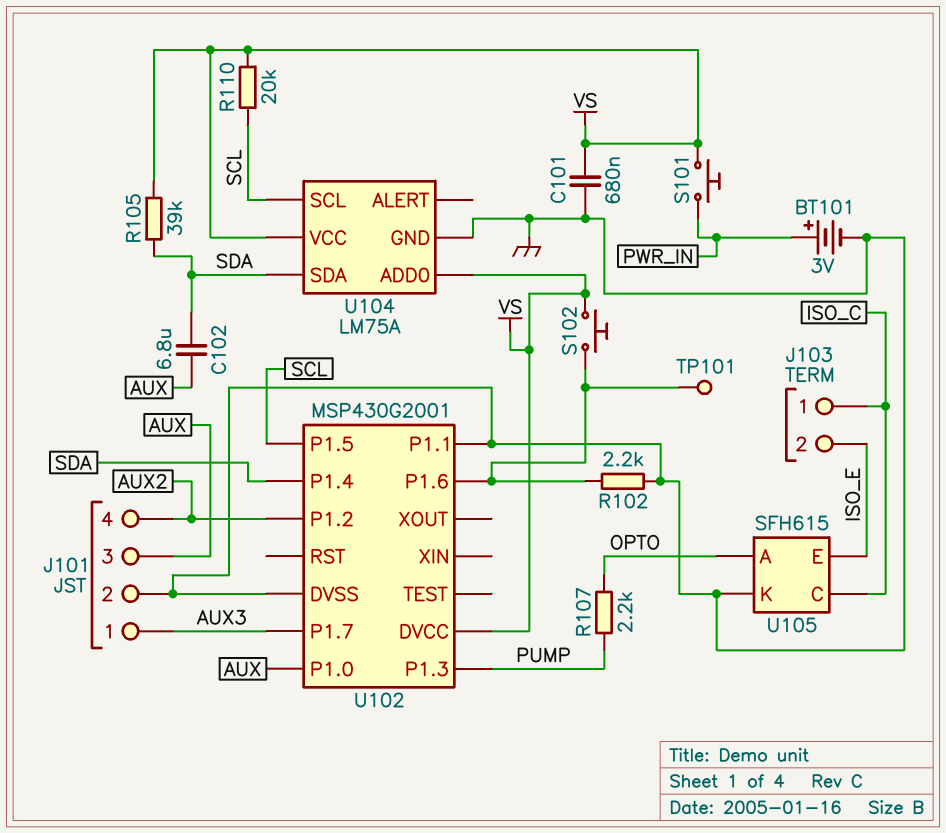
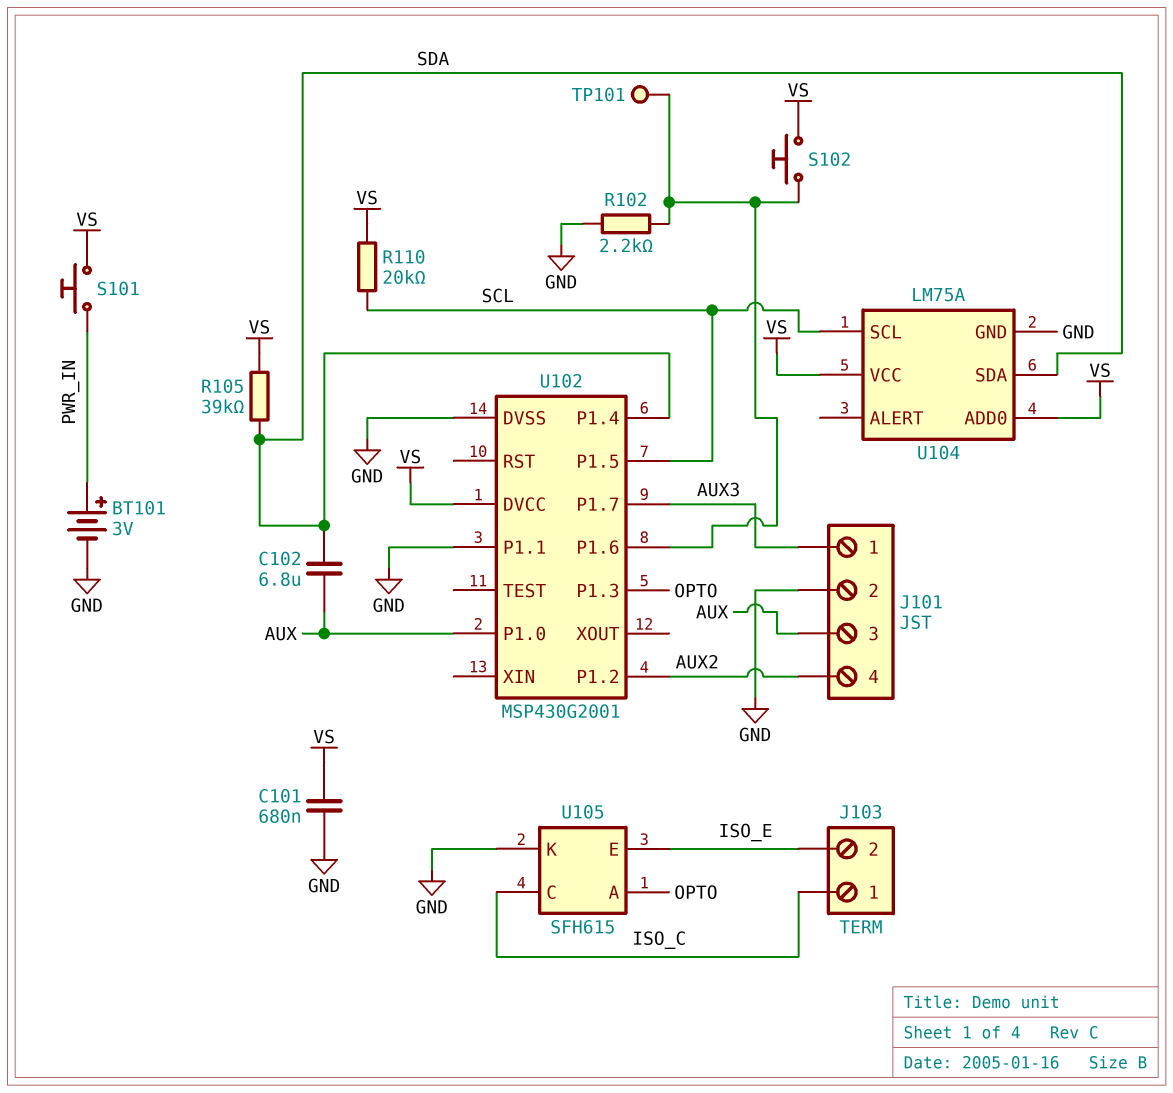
R107: 2.2k (OPTO, PUMP) -> none
U102 pin P1.3: PUMP -> OPTO

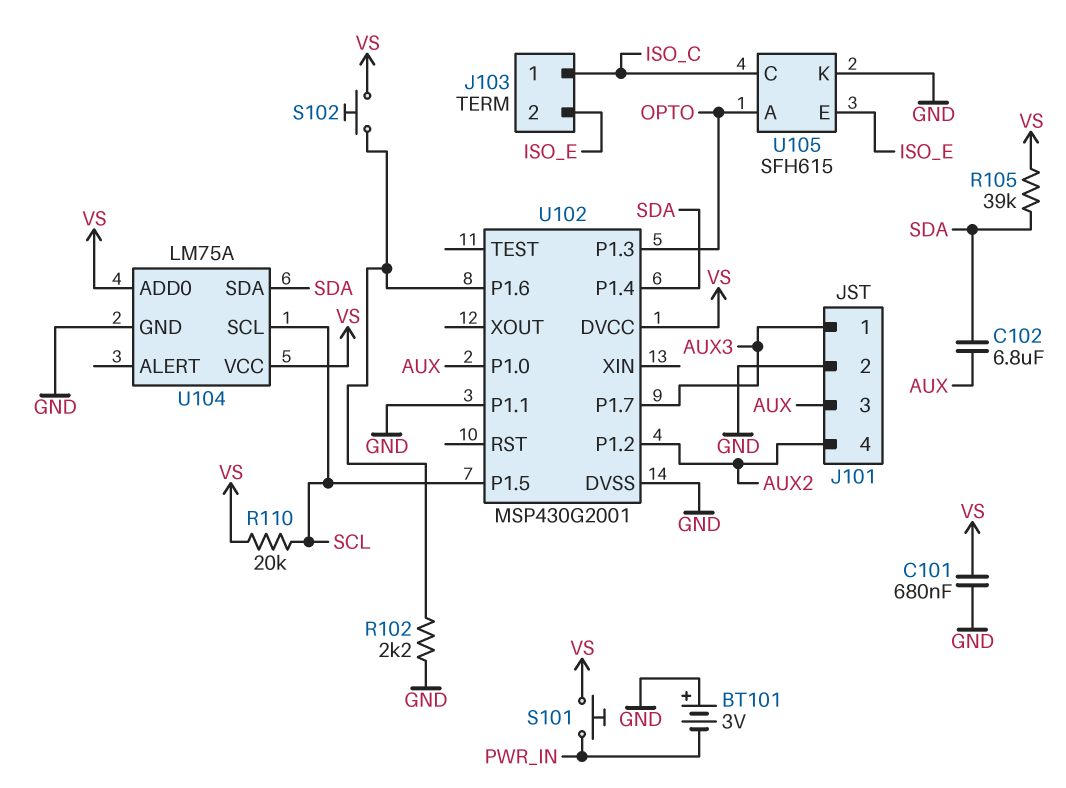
BT101: 3V (plus PWR_IN, minus GND) -> 3V (plus GND, minus PWR_IN)
TP101: test point (U102/P1.6) -> none

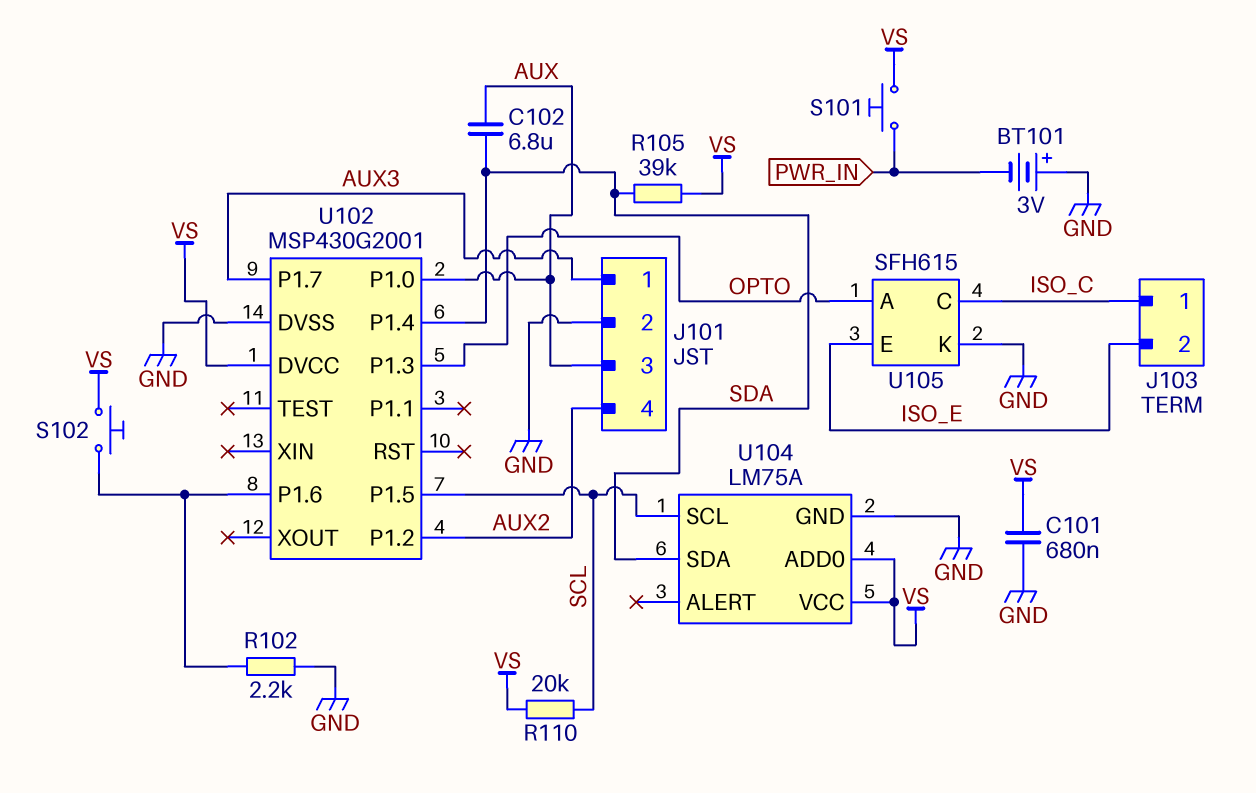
U102 pin P1.1: GND -> none

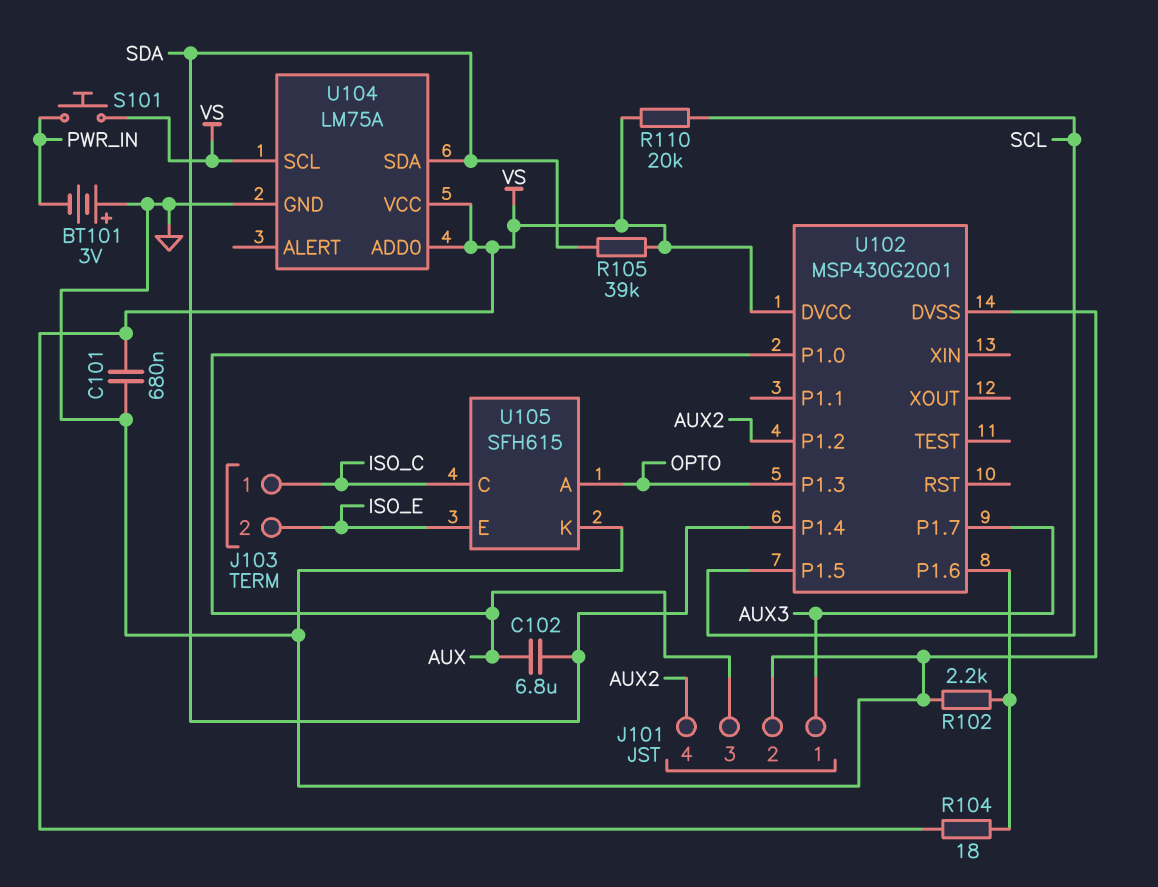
R104: none -> 18 (U102/P1.6, VS)
S102: button (U102/P1.6, VS) -> none
U104 pin SCL: SCL -> VS

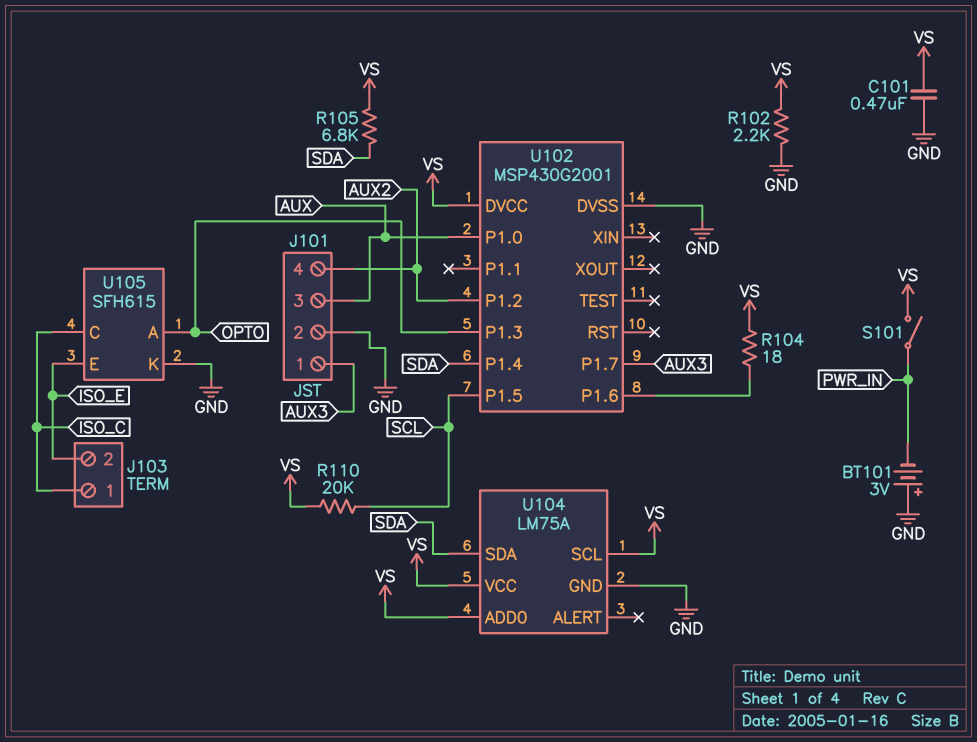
C101: 680nF (GND, VS) -> 470nF (GND, VS)
C102: 6.8uF (AUX, SDA) -> none
R102: 2.2k (GND, U102/P1.6) -> 2.2k (GND, VS)
R105: 39k (SDA, VS) -> 6.8k (SDA, VS)
S101: button (PWR_IN, VS) -> switch (PWR_IN, VS)

